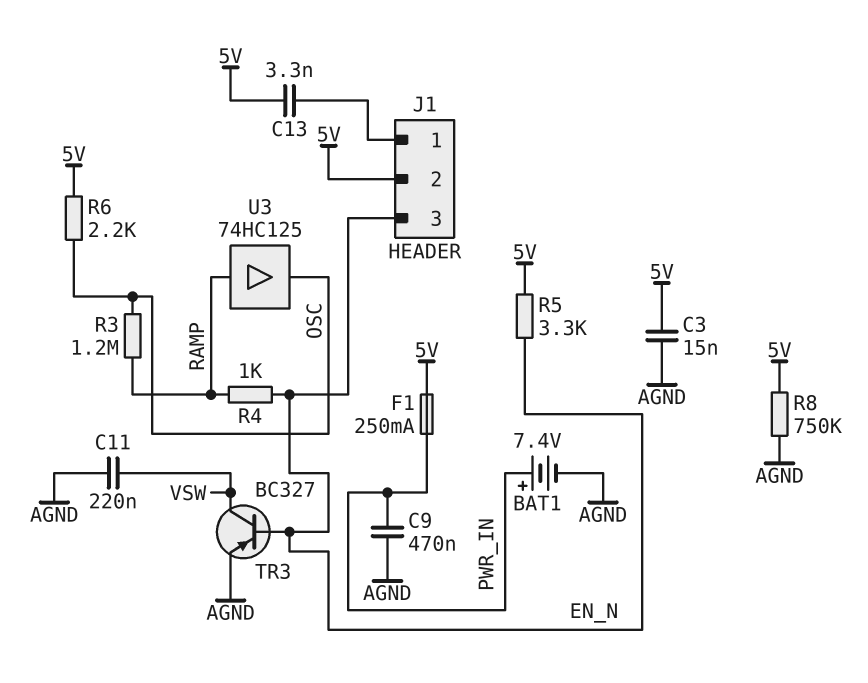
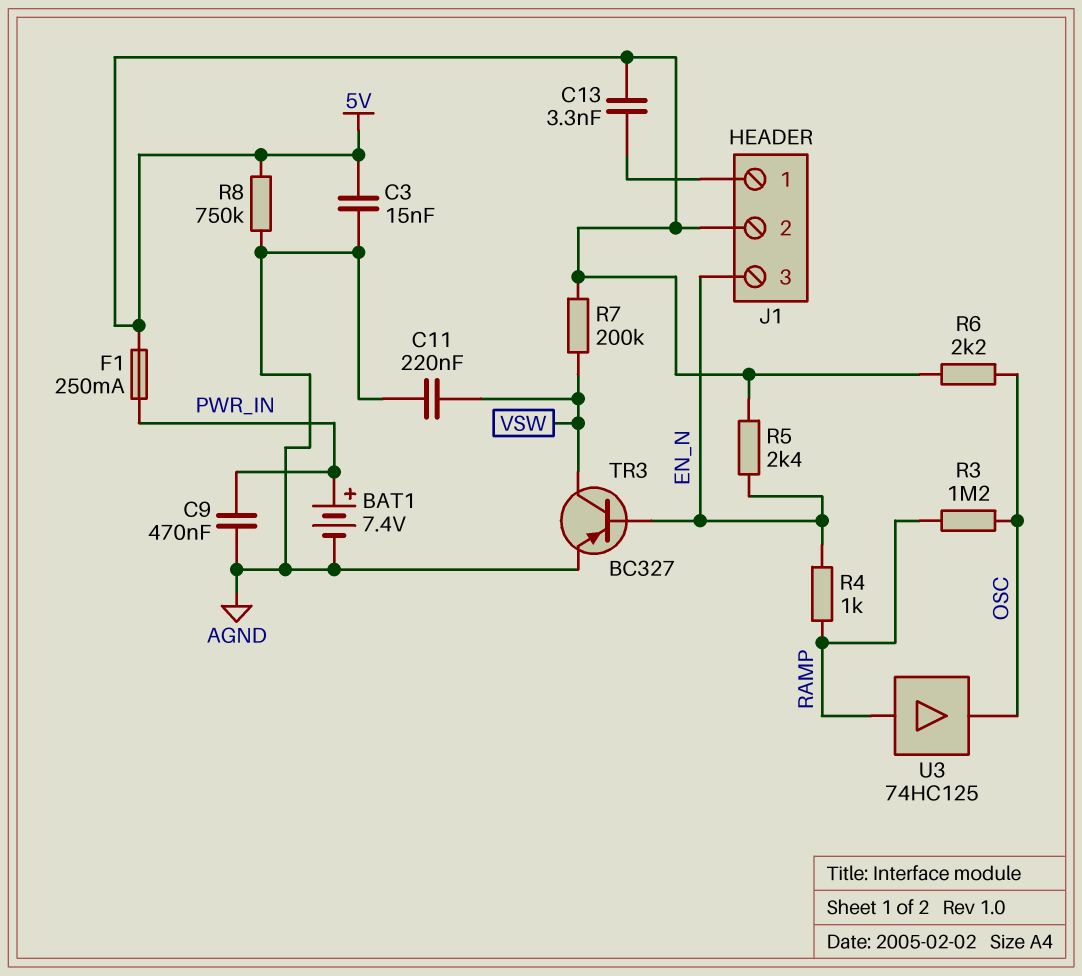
R5: 3.3k (5V, EN_N) -> 2.4k (5V, EN_N)
R7: none -> 200k (5V, VSW)

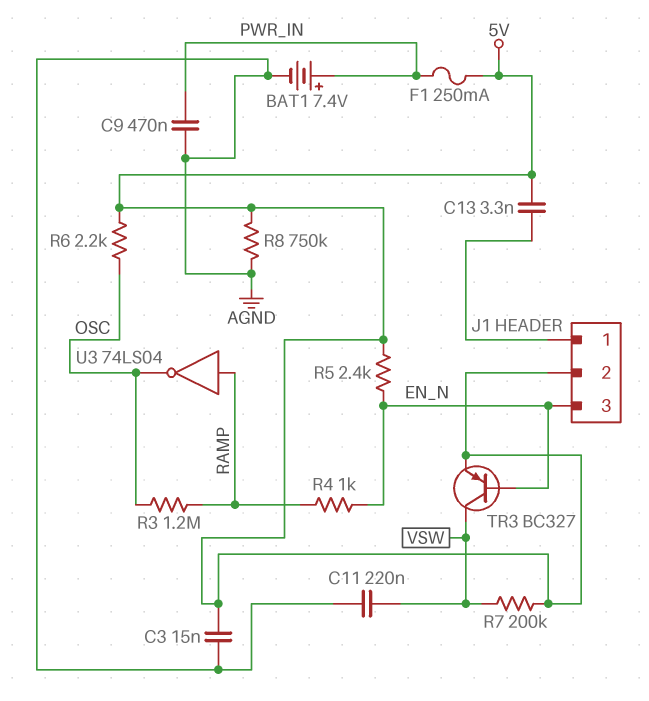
TR3: PNP BC327 (B EN_N, C VSW, E AGND) -> PNP BC327 (B EN_N, C VSW, E 5V)
U3: buffer 74HC125 (in RAMP, out OSC) -> NOT 74LS04 (in RAMP, out OSC)

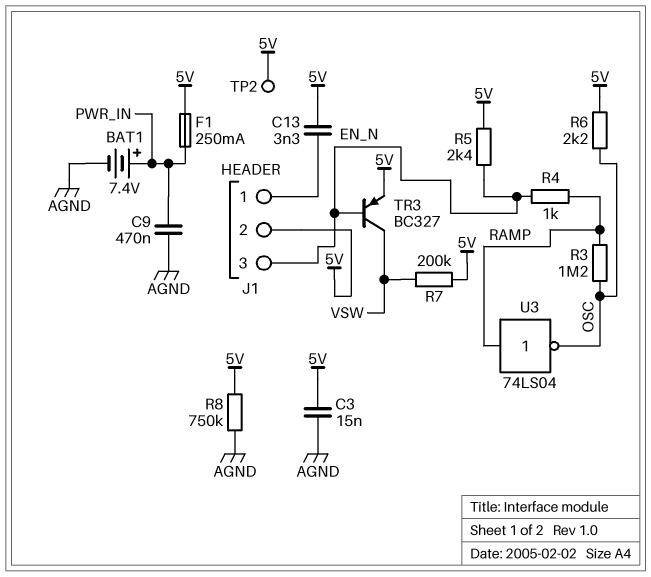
C11: 220nF (AGND, VSW) -> none
TP2: none -> test point (5V)

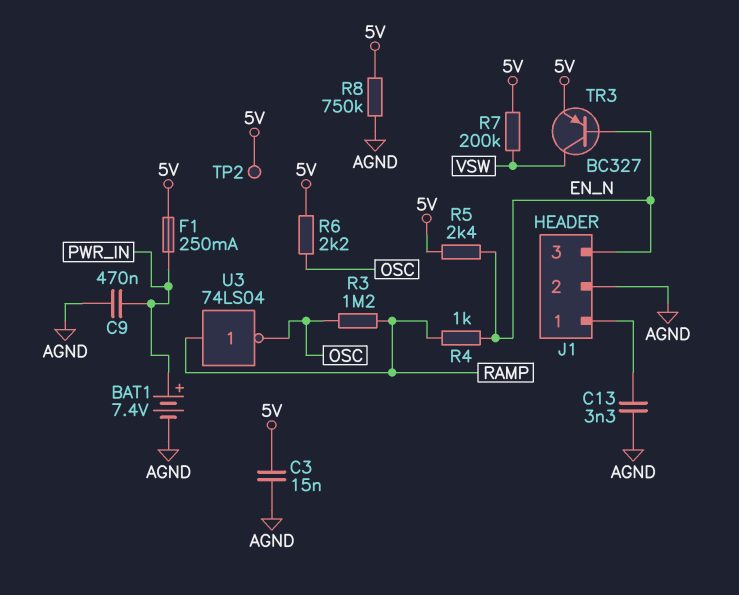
C13: 3.3nF (5V, J1/1) -> 3.3nF (AGND, J1/1)
J1 pin 2: 5V -> AGND

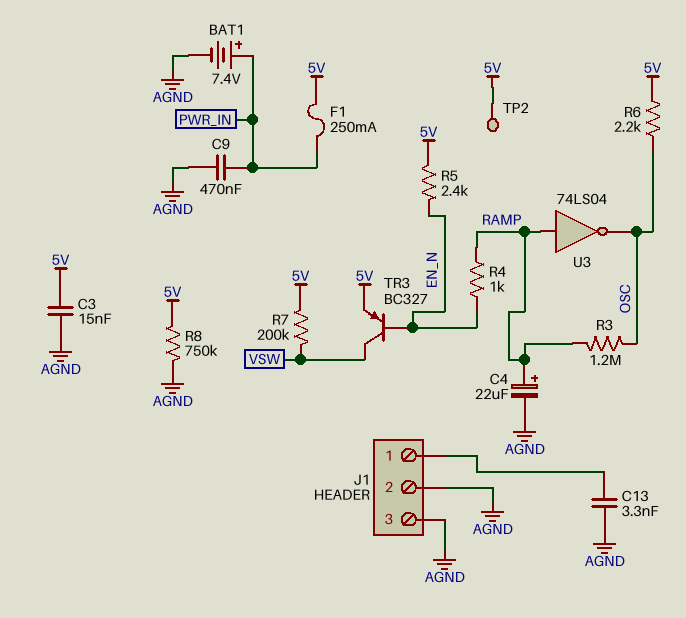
C4: none -> 22uF (plus RAMP, minus AGND)
J1 pin 3: EN_N -> AGND

